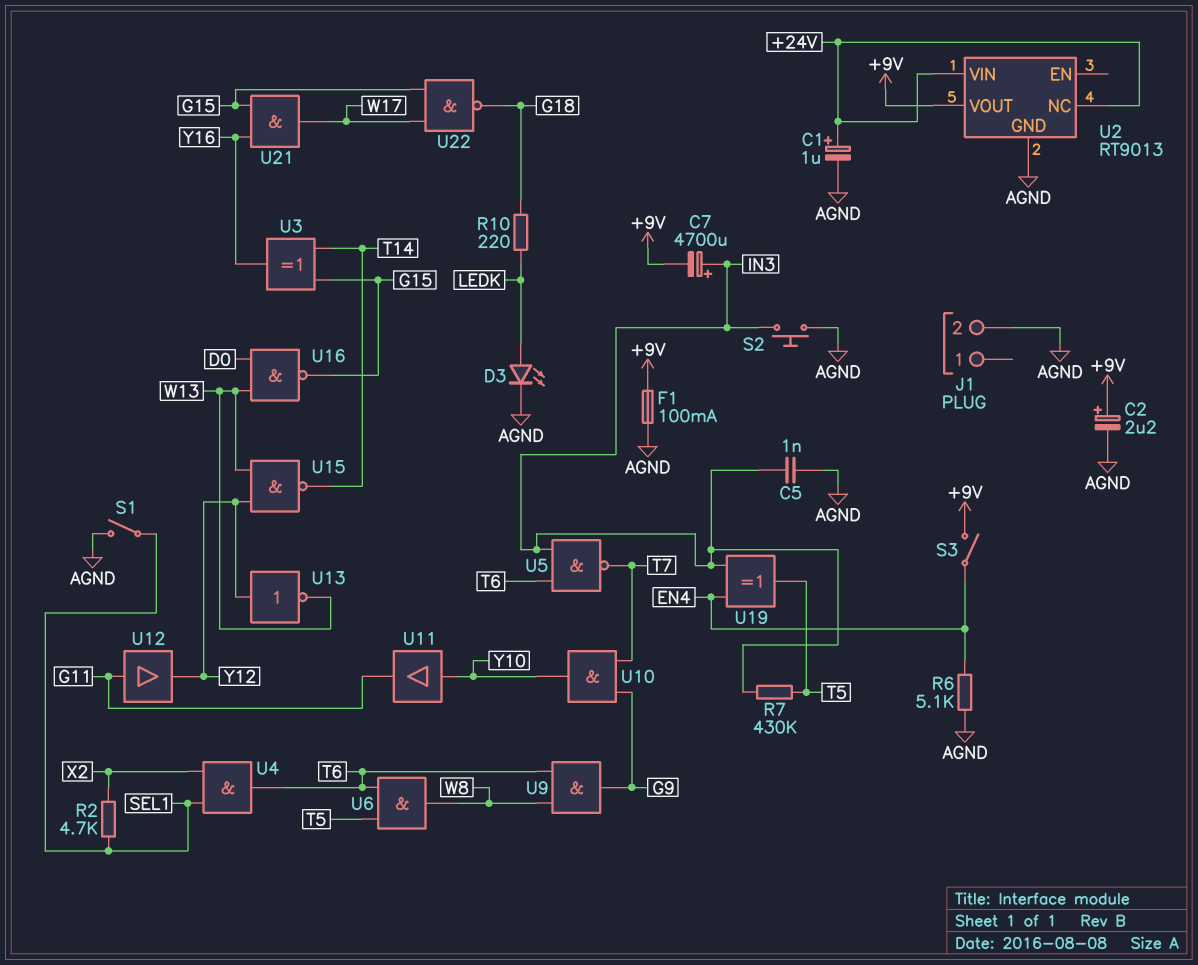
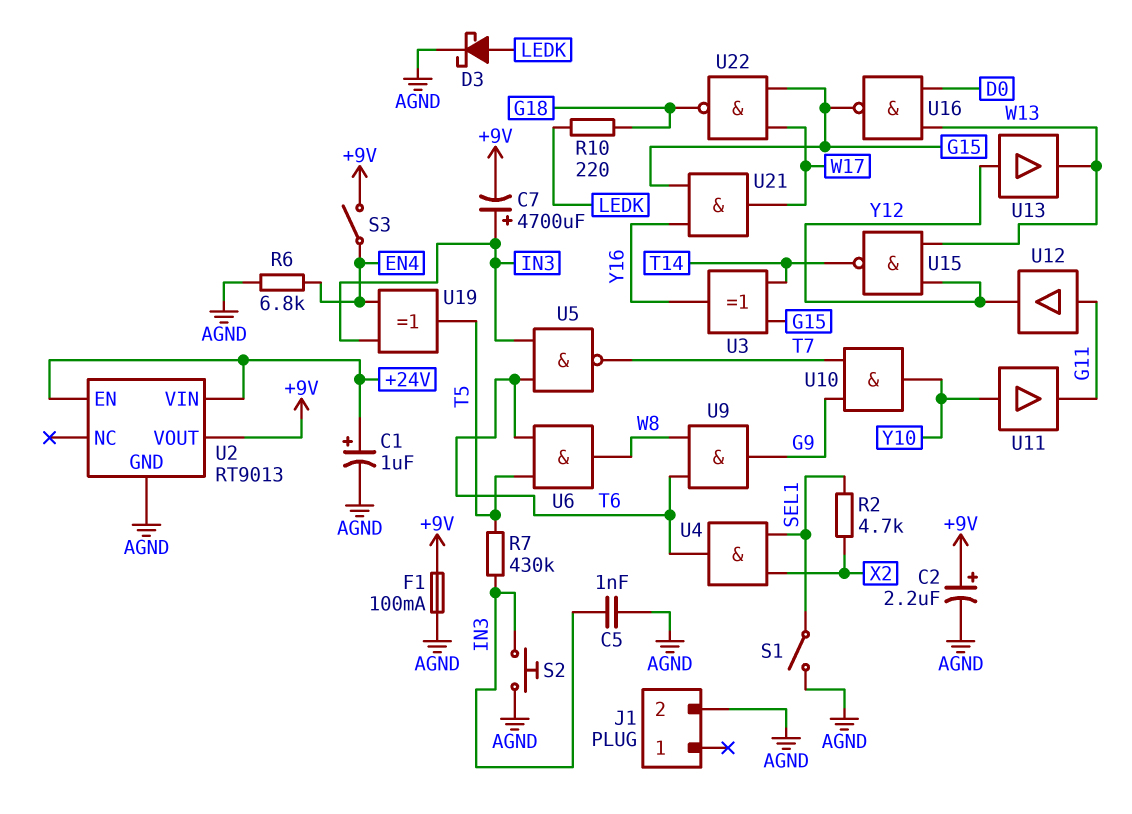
D3: LED (A LEDK, K AGND) -> schottky (A LEDK, K AGND)
R6: 5.1k (AGND, EN4) -> 6.8k (AGND, EN4)
U2 pin EN: none -> +24V
U2 pin NC: +24V -> none
U13: NOT (in Y12, out W13) -> buffer (in Y12, out W13)

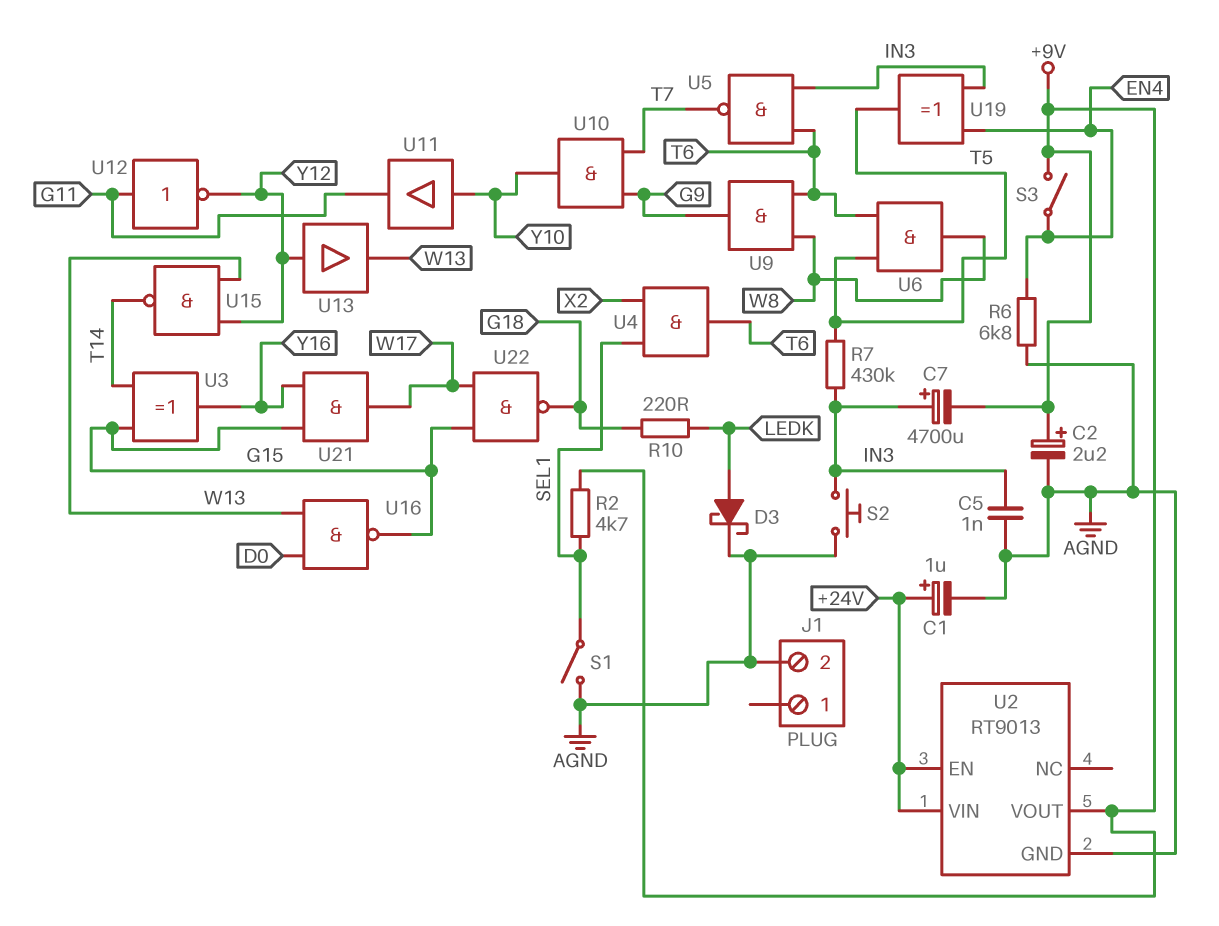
F1: 100mA (+9V, AGND) -> none
R2: 4.7k (SEL1, X2) -> 4.7k (+9V, SEL1)
U12: buffer (in G11, out Y12) -> NOT (in G11, out Y12)

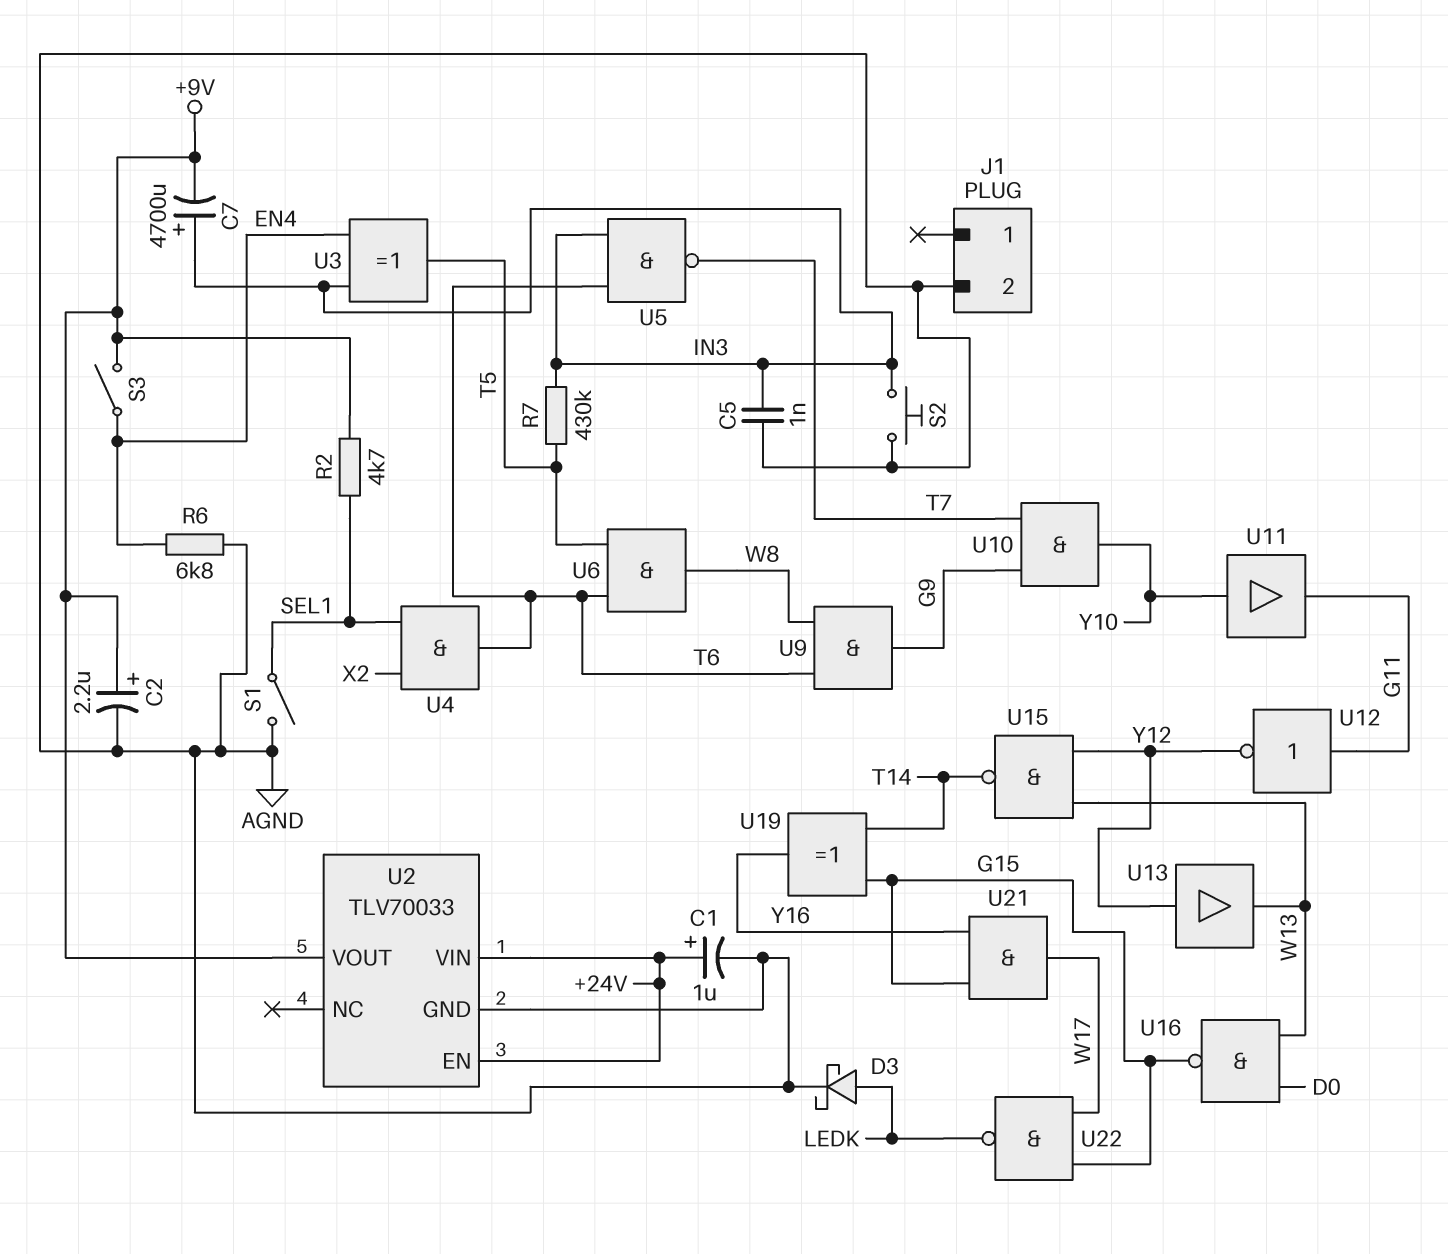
R10: 220 (G18, LEDK) -> none
U2: RT9013 -> TLV70033
U3: XOR (in G15, in T14, out Y16) -> XOR (in EN4, in IN3, out T5)
U19: XOR (in EN4, in IN3, out T5) -> XOR (in G15, in T14, out Y16)
U22: NAND (in G15, in W17, out G18) -> NAND (in G15, in W17, out LEDK)

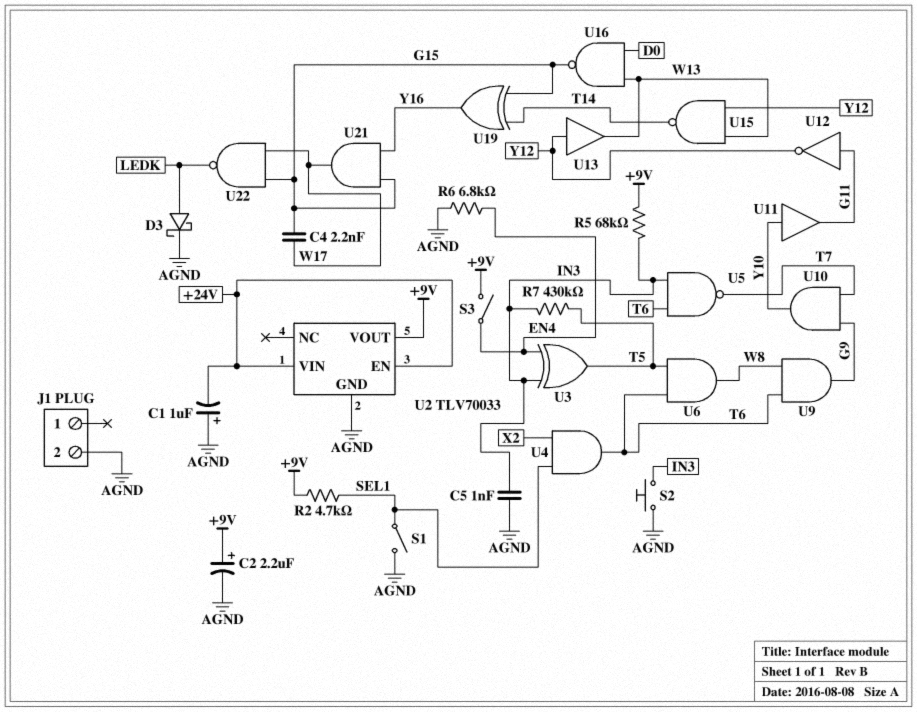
C1: 1uF (plus +24V, minus AGND) -> 1uF (plus AGND, minus +24V)
C4: none -> 2.2nF (G15, W17)
C7: 4700uF (plus IN3, minus +9V) -> none
R5: none -> 68k (+9V, IN3)

